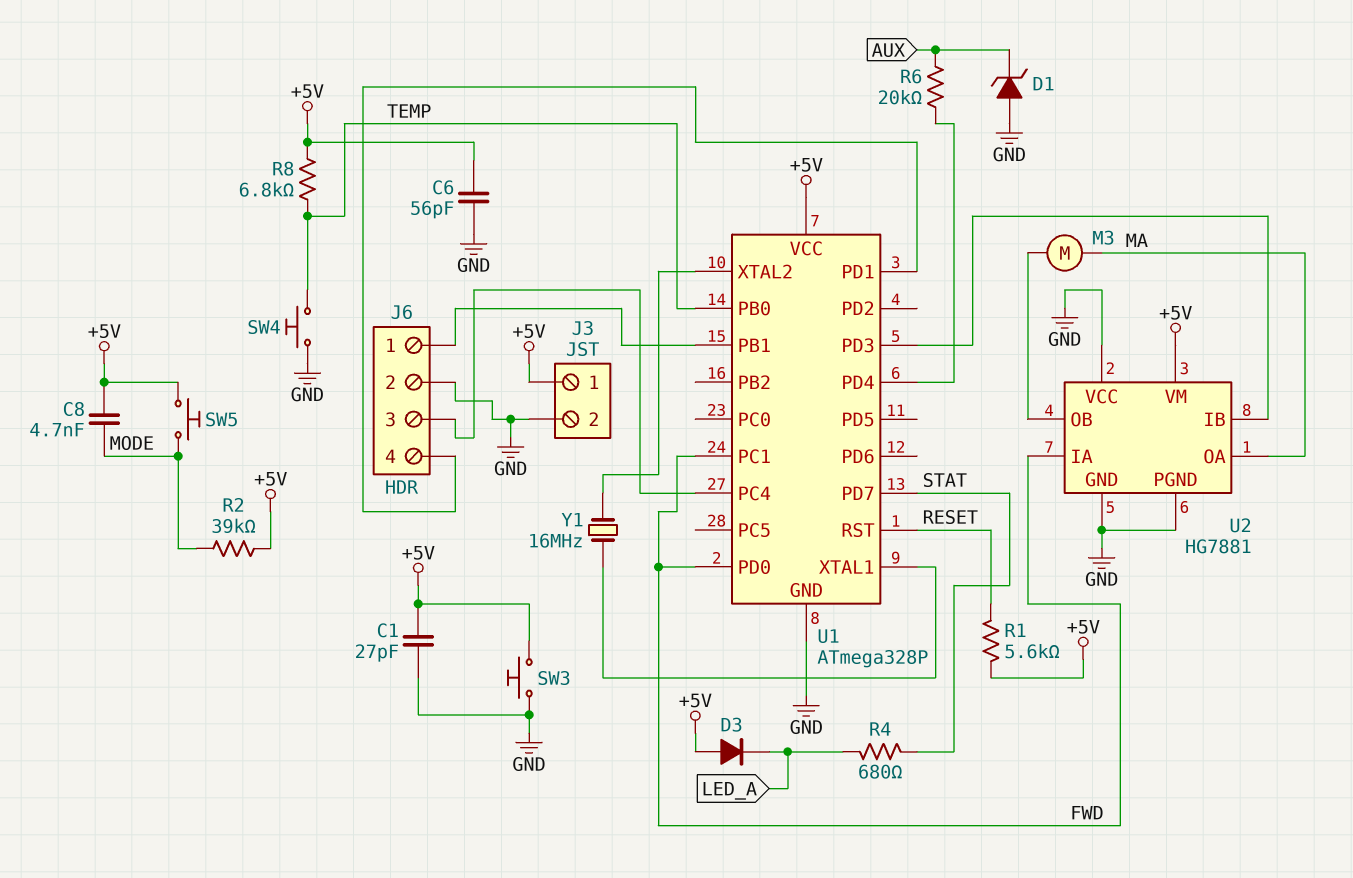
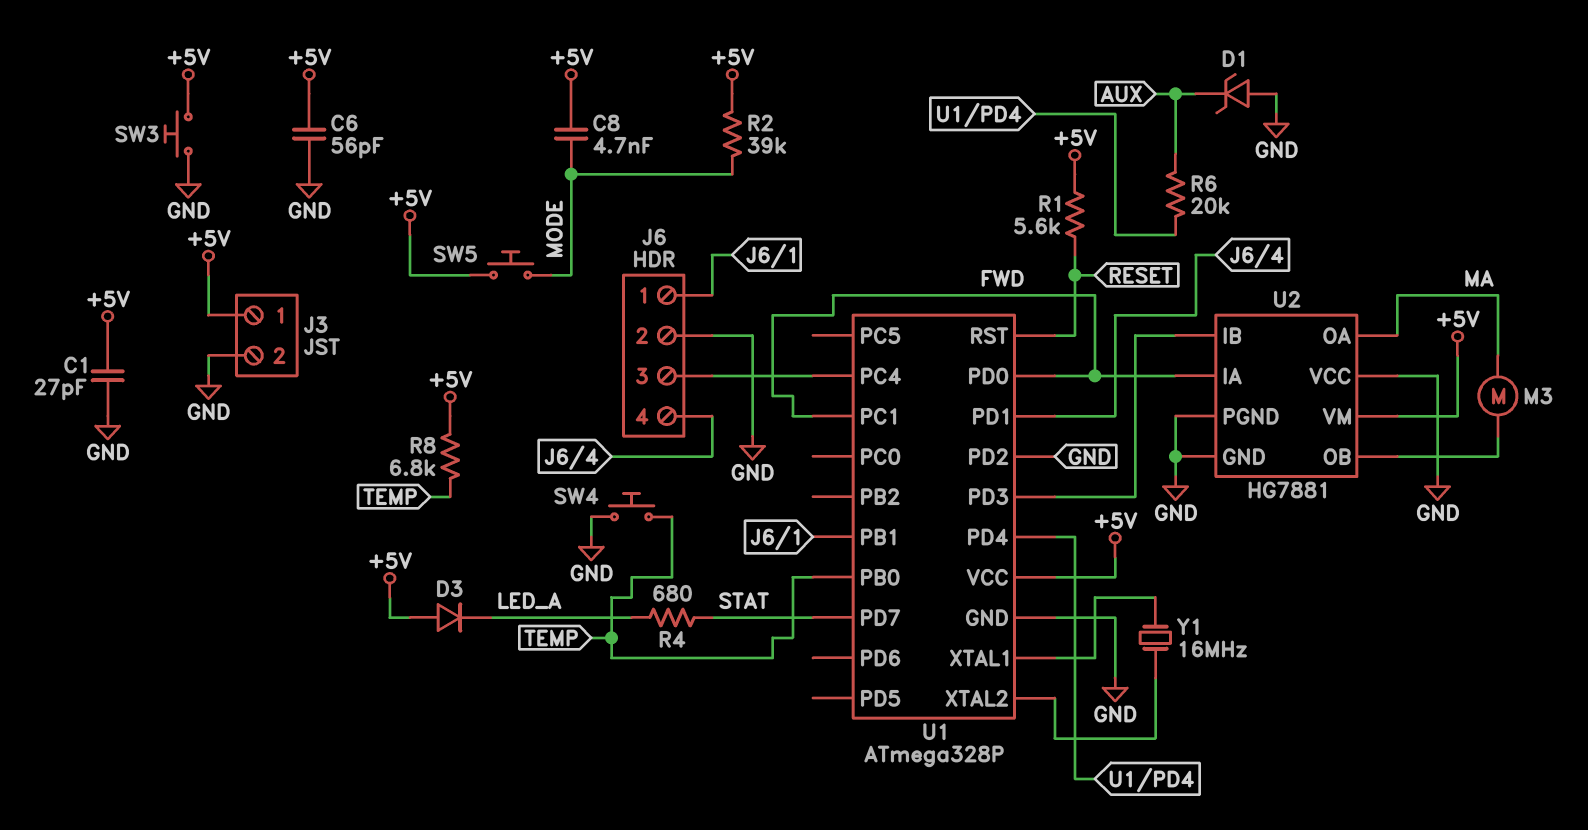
U1 pin PD2: none -> GND

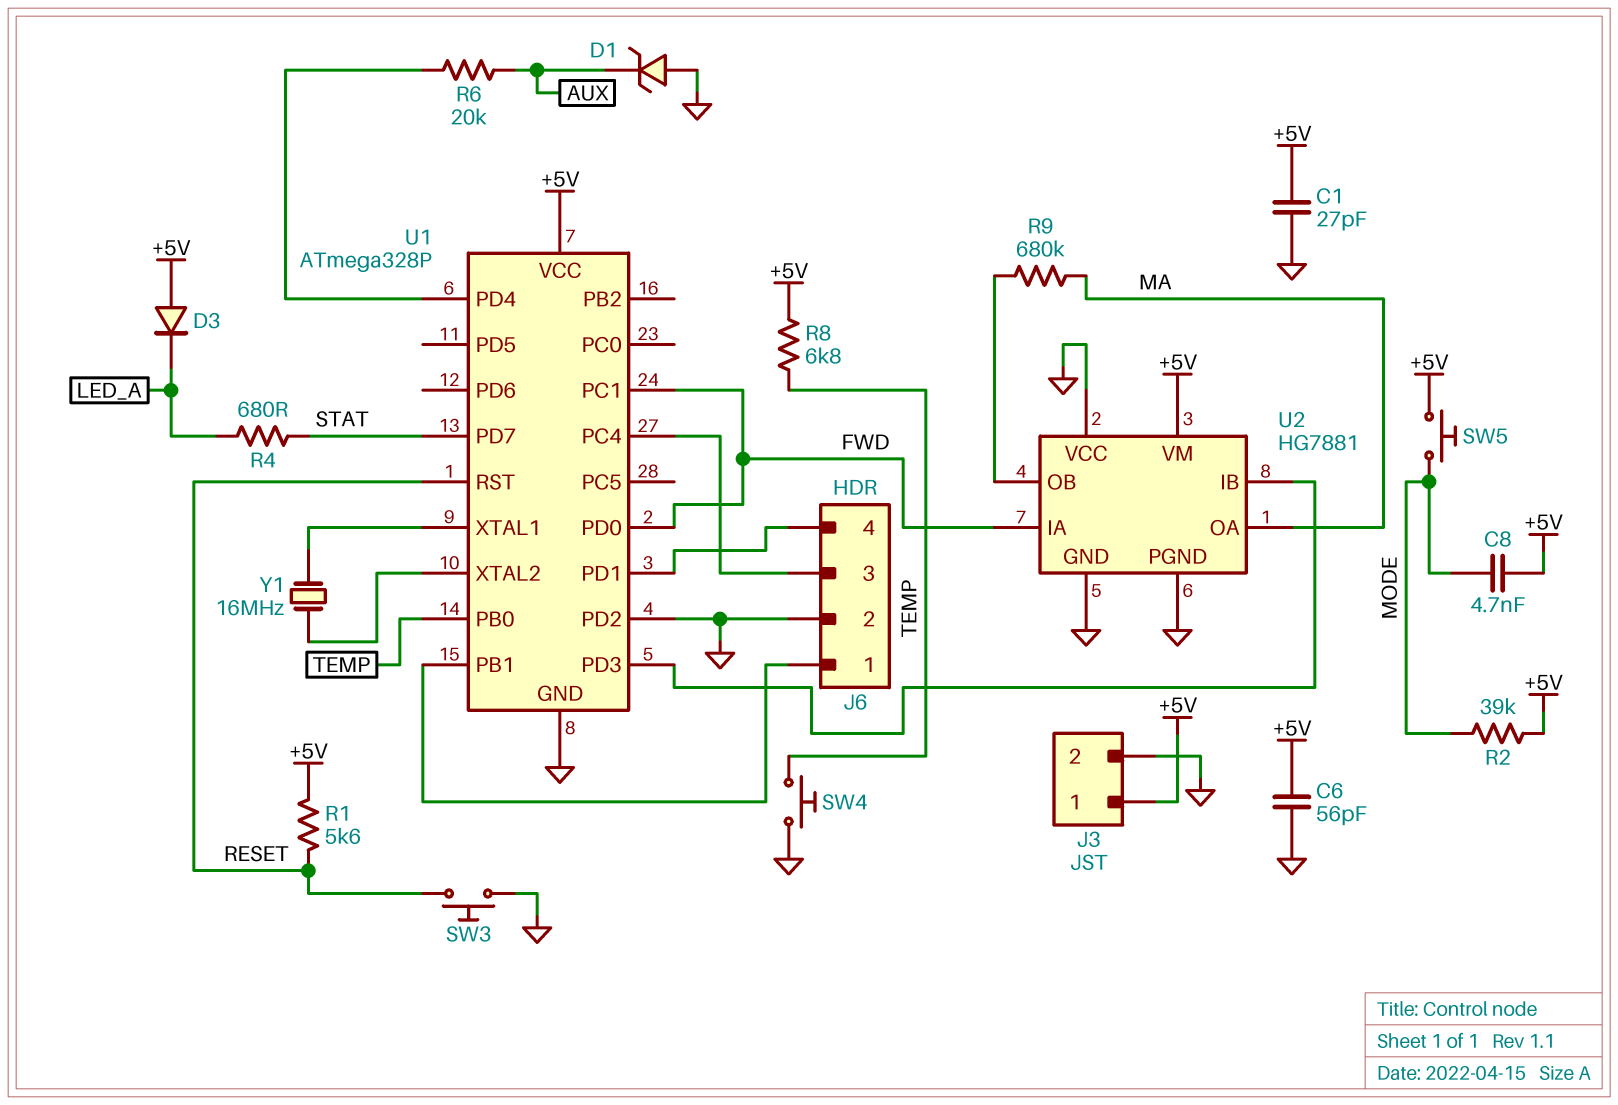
M3: motor (MA, U2/OB) -> none
R9: none -> 680k (MA, U2/OB)
SW3: button (+5V, GND) -> button (GND, RESET)

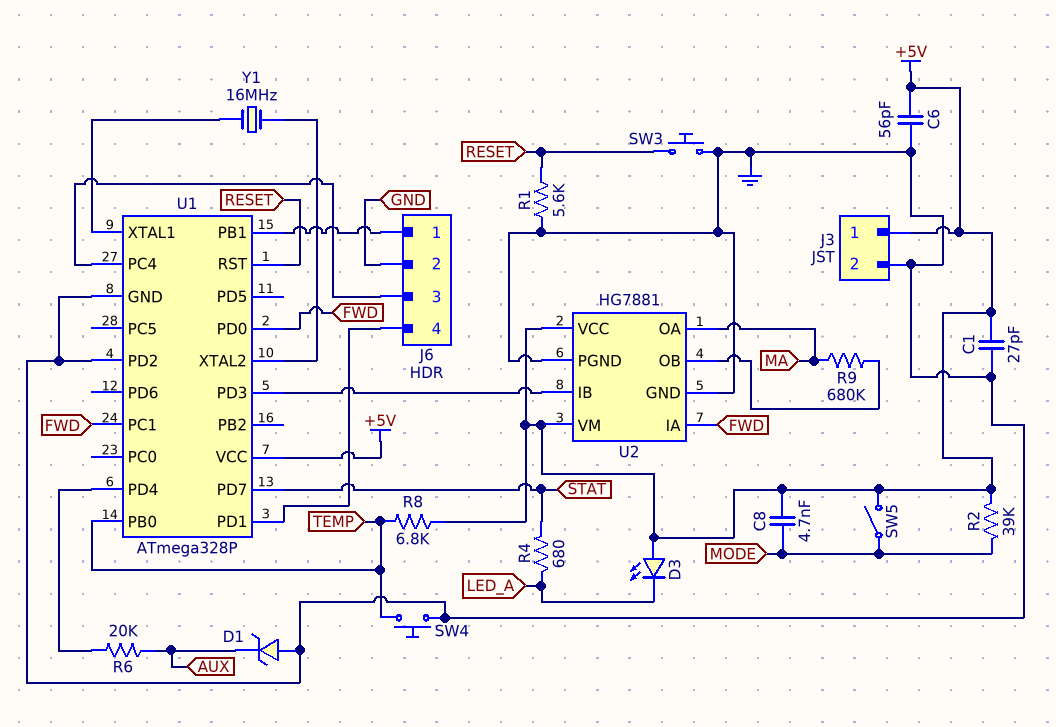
D3: diode (A +5V, K LED_A) -> LED (A +5V, K LED_A)
R1: 5.6k (+5V, RESET) -> 5.6k (GND, RESET)
SW5: button (+5V, MODE) -> switch (+5V, MODE)
U2 pin VCC: GND -> +5V

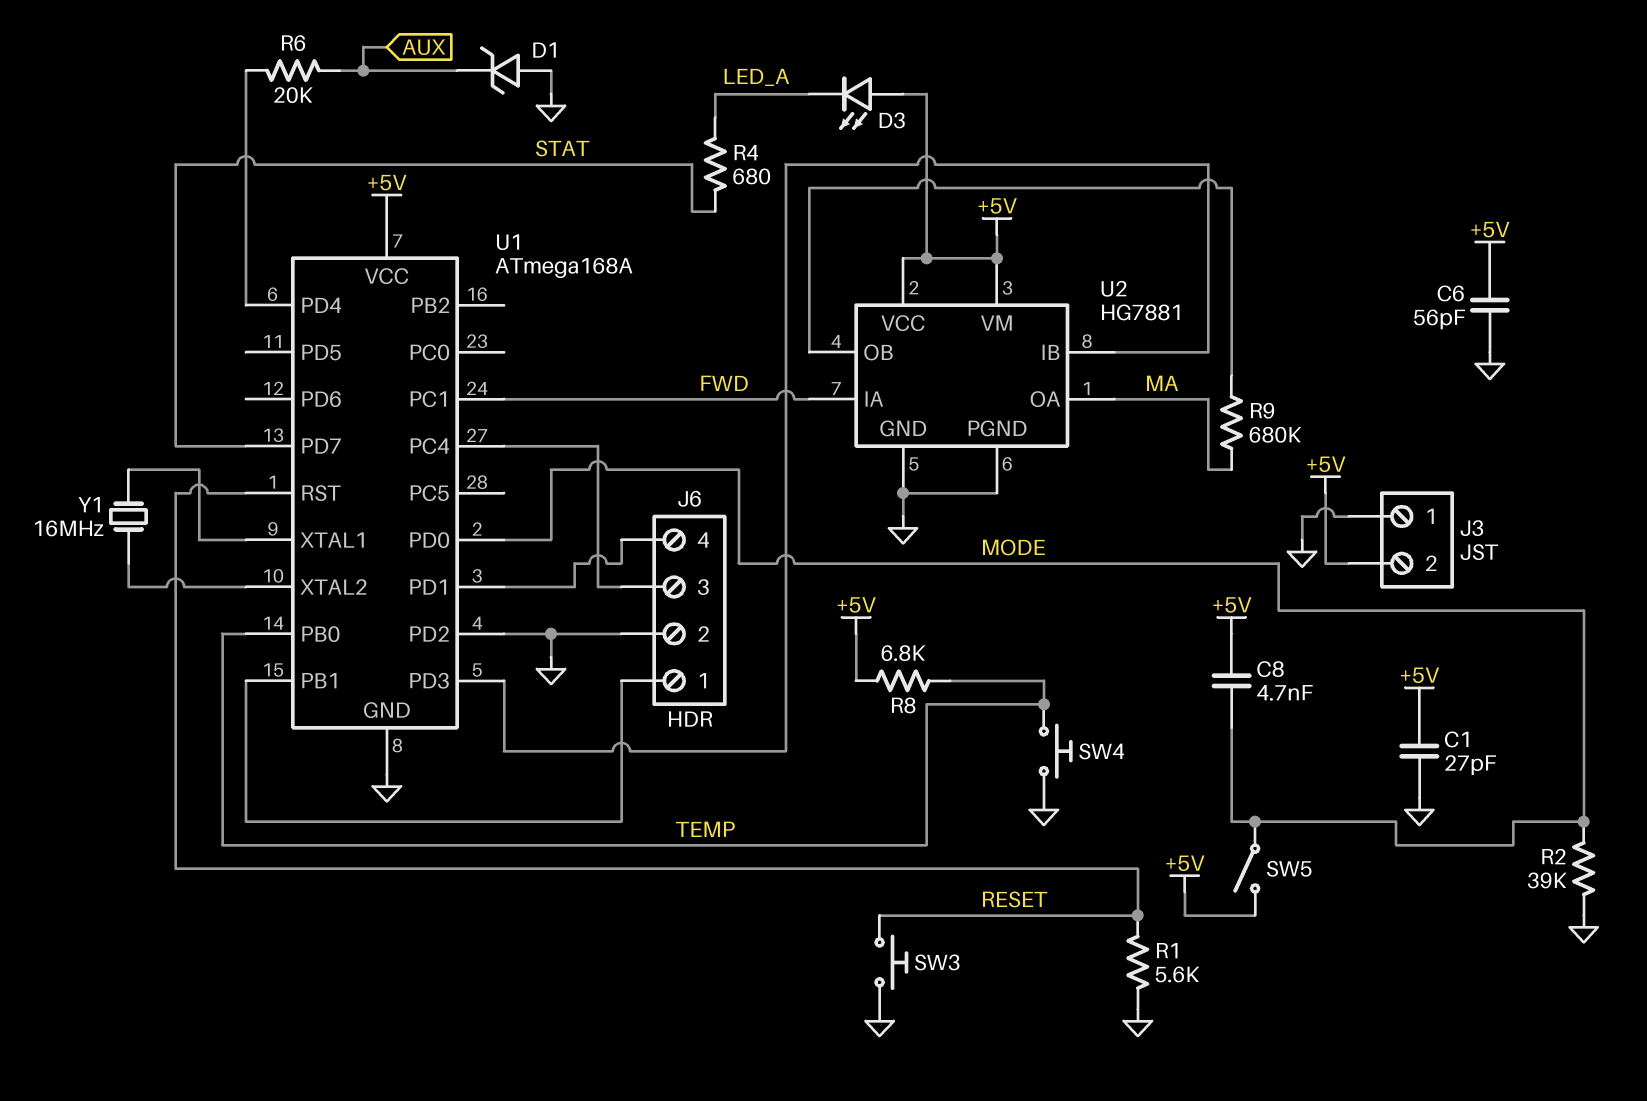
J3 pin 1: +5V -> GND
J3 pin 2: GND -> +5V
R2: 39k (+5V, MODE) -> 39k (GND, MODE)
U1: ATmega328P -> ATmega168A
U1 pin PD0: FWD -> MODE

